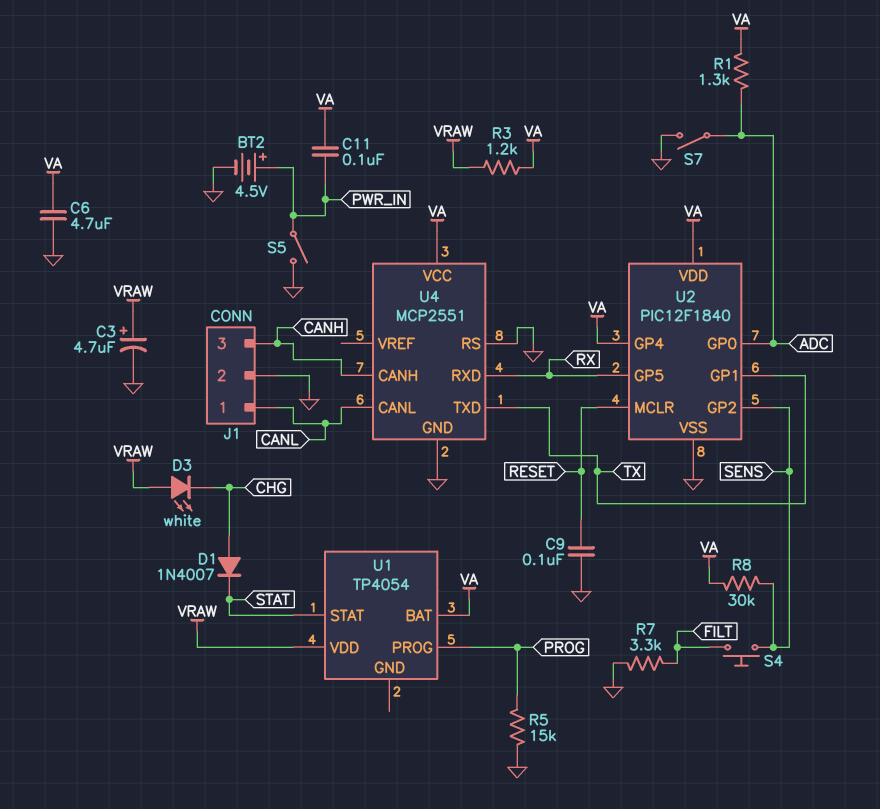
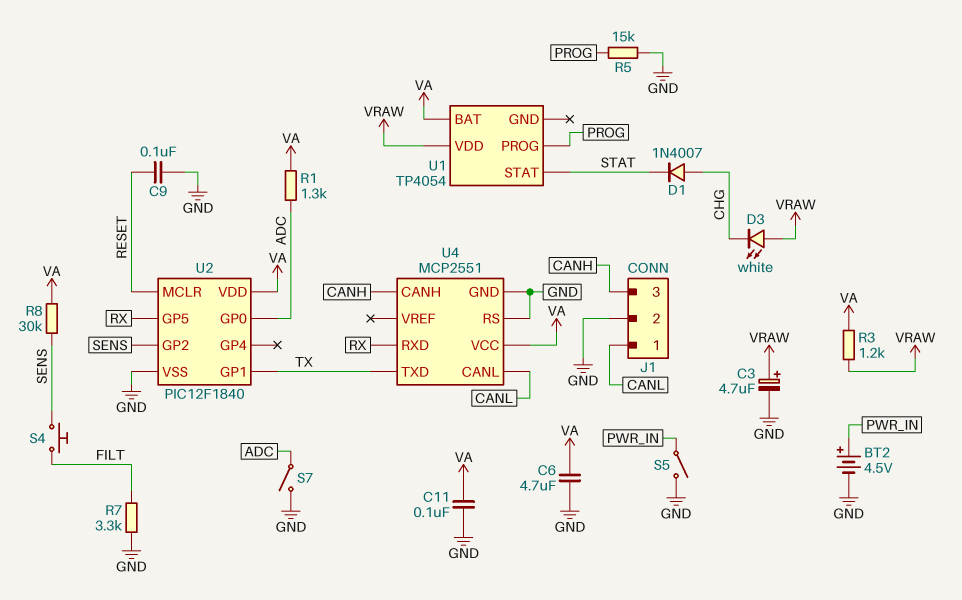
C11: 100nF (PWR_IN, VA) -> 100nF (GND, VA)
U2 pin GP4: VA -> none

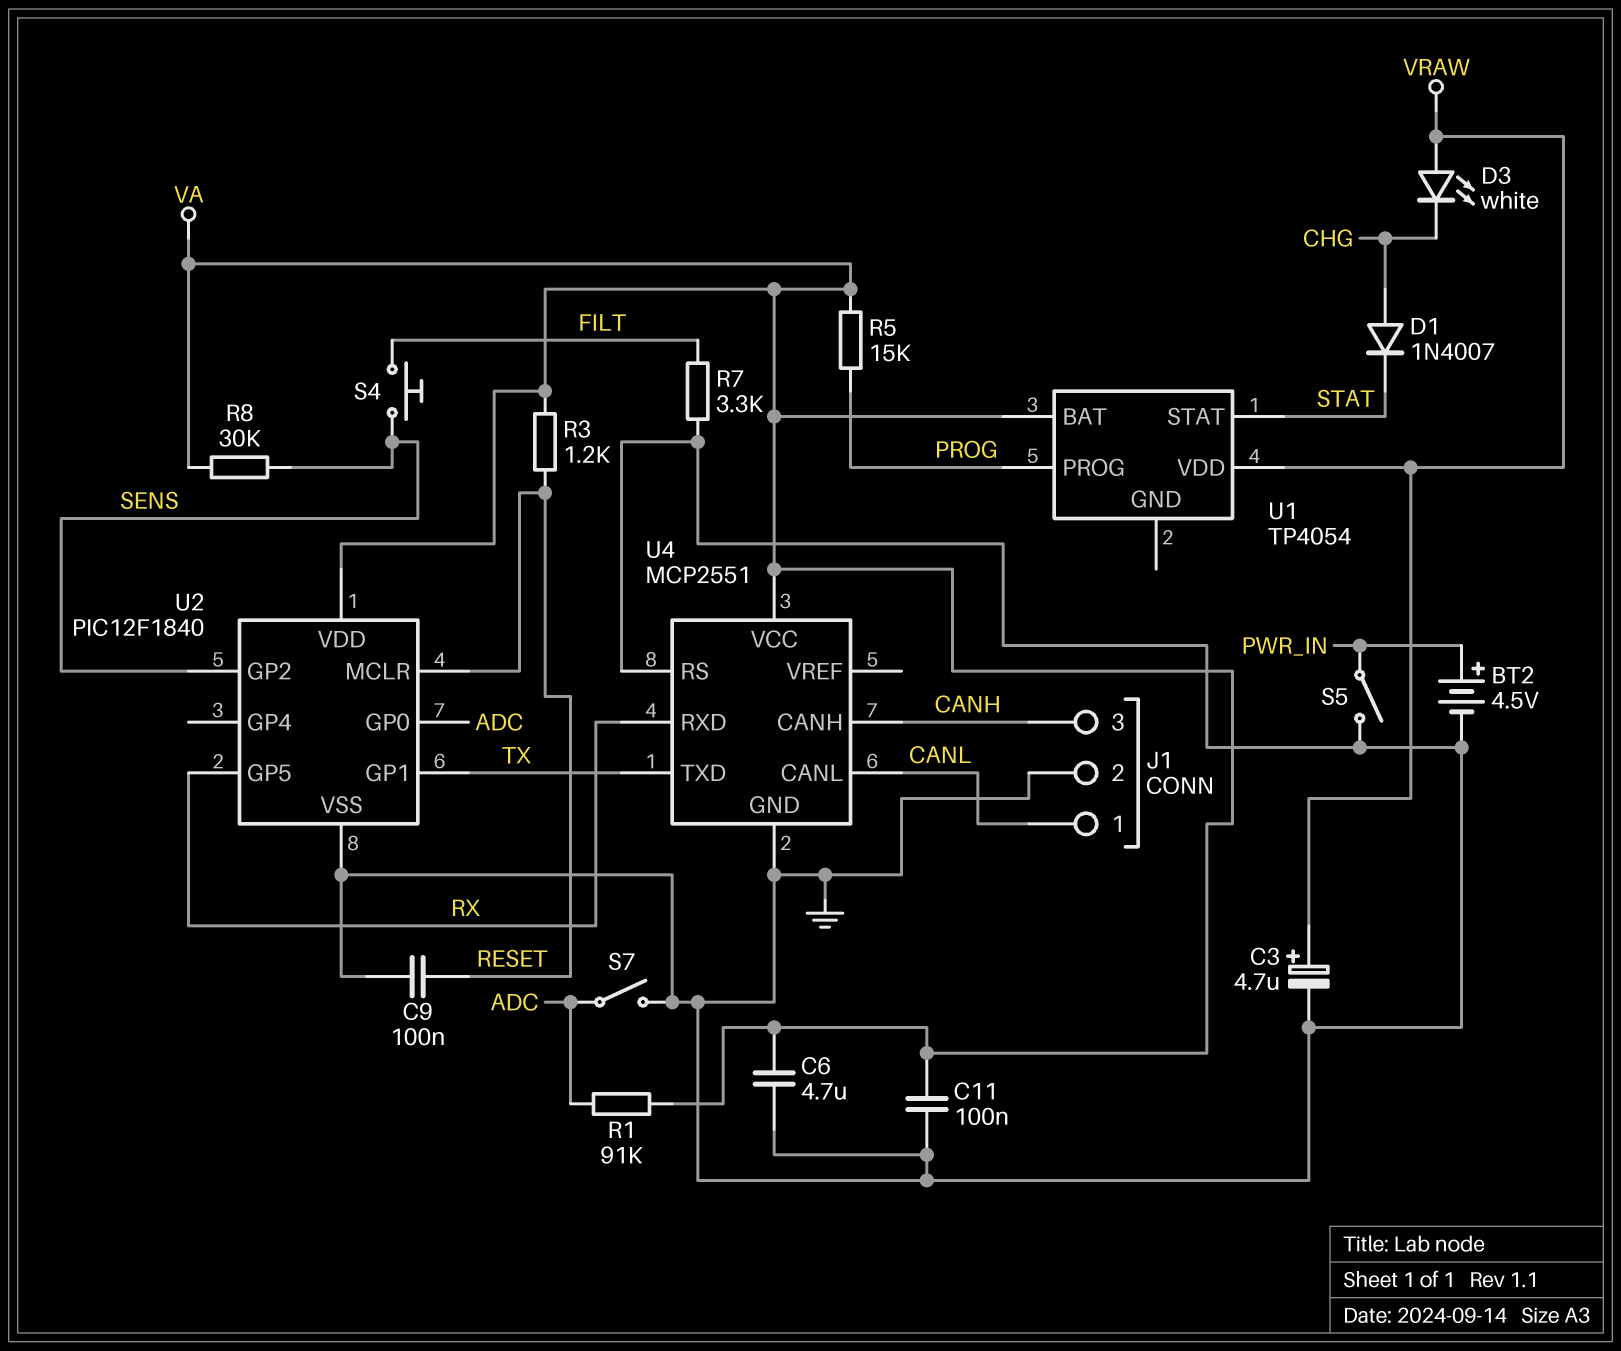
R1: 1.3k (ADC, VA) -> 91k (ADC, VA)
R3: 1.2k (VA, VRAW) -> 1.2k (RESET, VA)
R5: 15k (GND, PROG) -> 15k (PROG, VA)

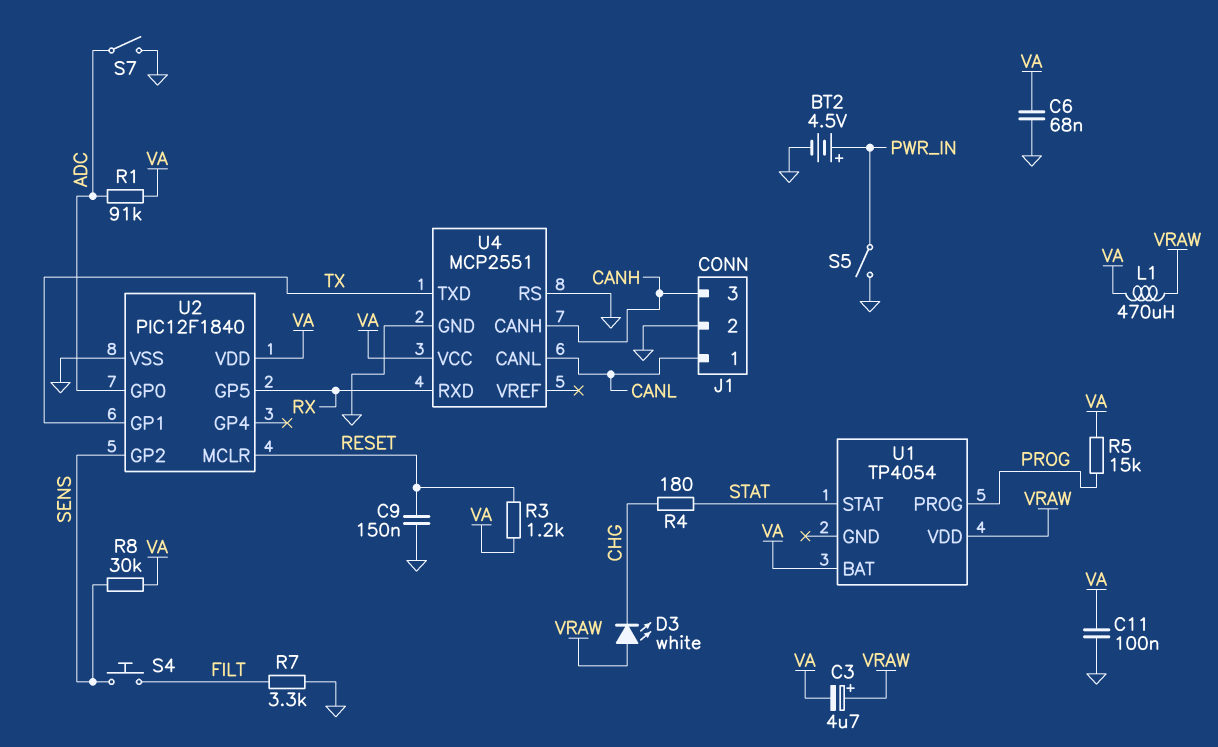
C3: 4.7uF (plus VRAW, minus GND) -> 4.7uF (plus VRAW, minus VA)
C6: 4.7uF (GND, VA) -> 68nF (GND, VA)
C9: 100nF (GND, RESET) -> 150nF (GND, RESET)
D1: diode 1N4007 (A CHG, K STAT) -> none
L1: none -> 470uH (VA, VRAW)
R4: none -> 180 (CHG, STAT)

